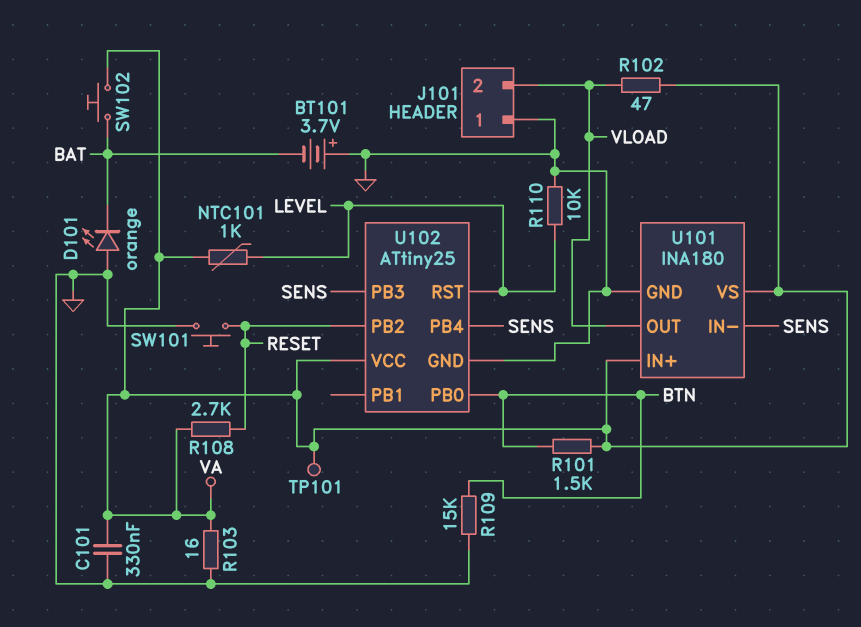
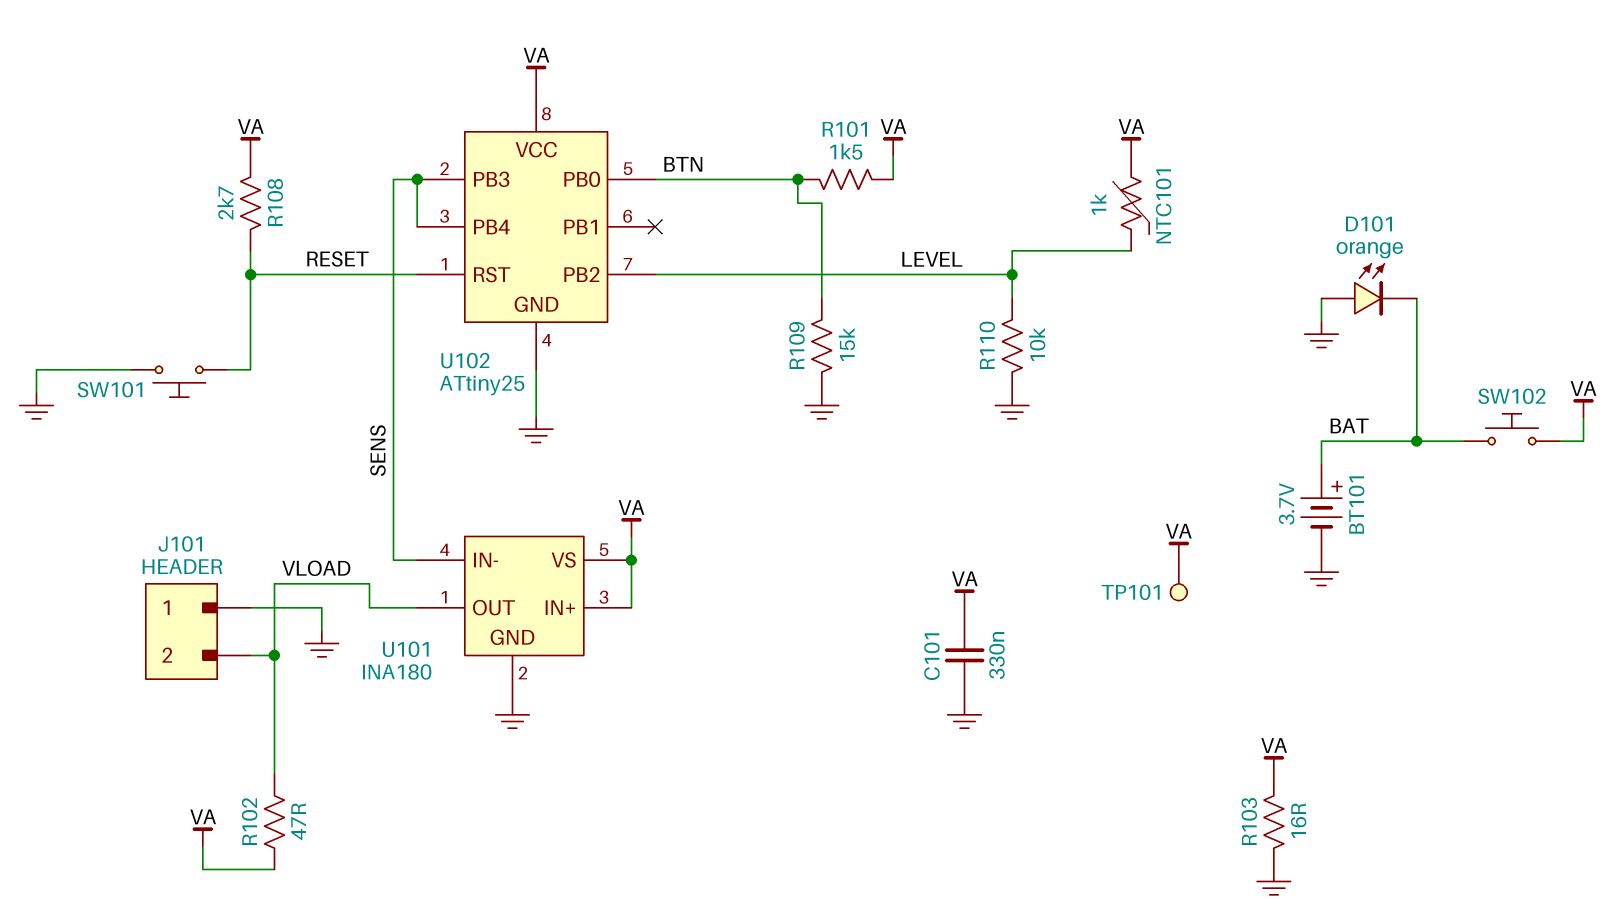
BT101: 3.7V (plus GND, minus BAT) -> 3.7V (plus BAT, minus GND)
U102 pin PB2: RESET -> LEVEL
U102 pin RST: LEVEL -> RESET

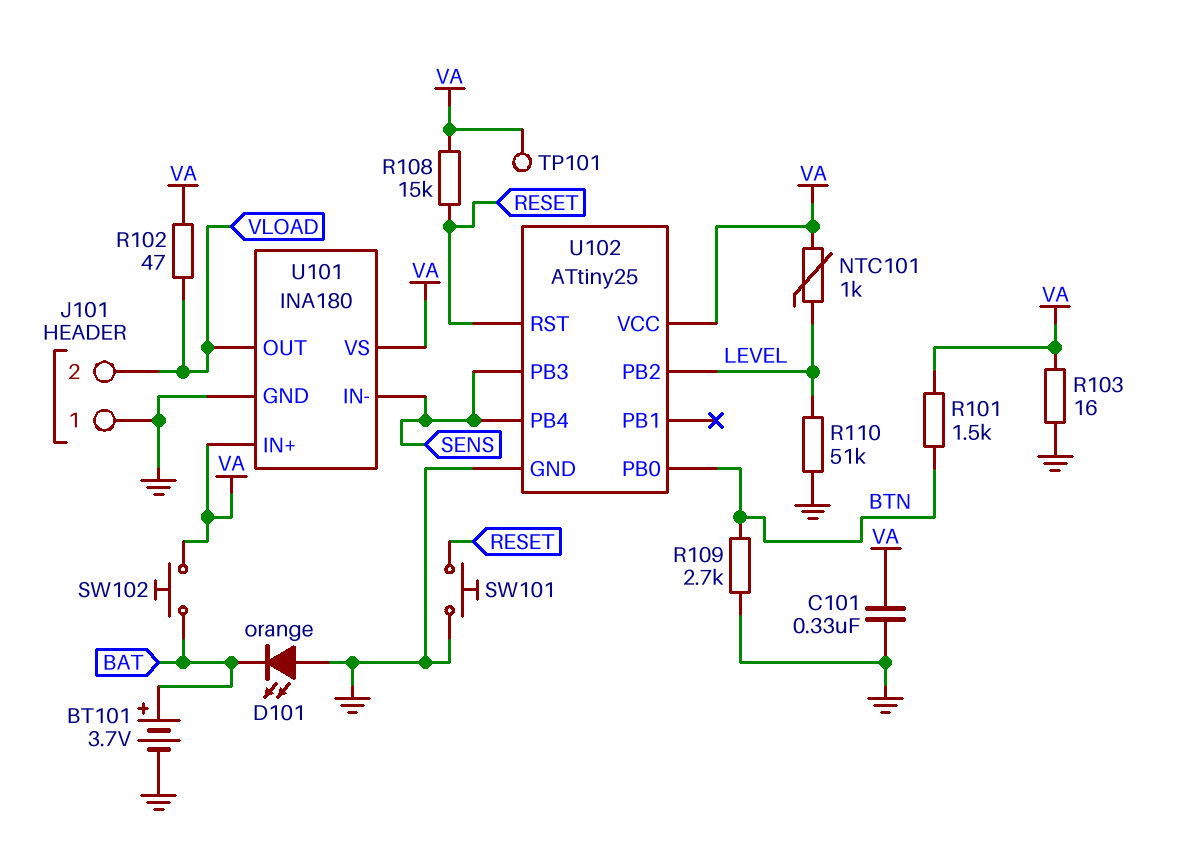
R108: 2.7k (RESET, VA) -> 15k (RESET, VA)
R109: 15k (BTN, GND) -> 2.7k (BTN, GND)
R110: 10k (GND, LEVEL) -> 51k (GND, LEVEL)

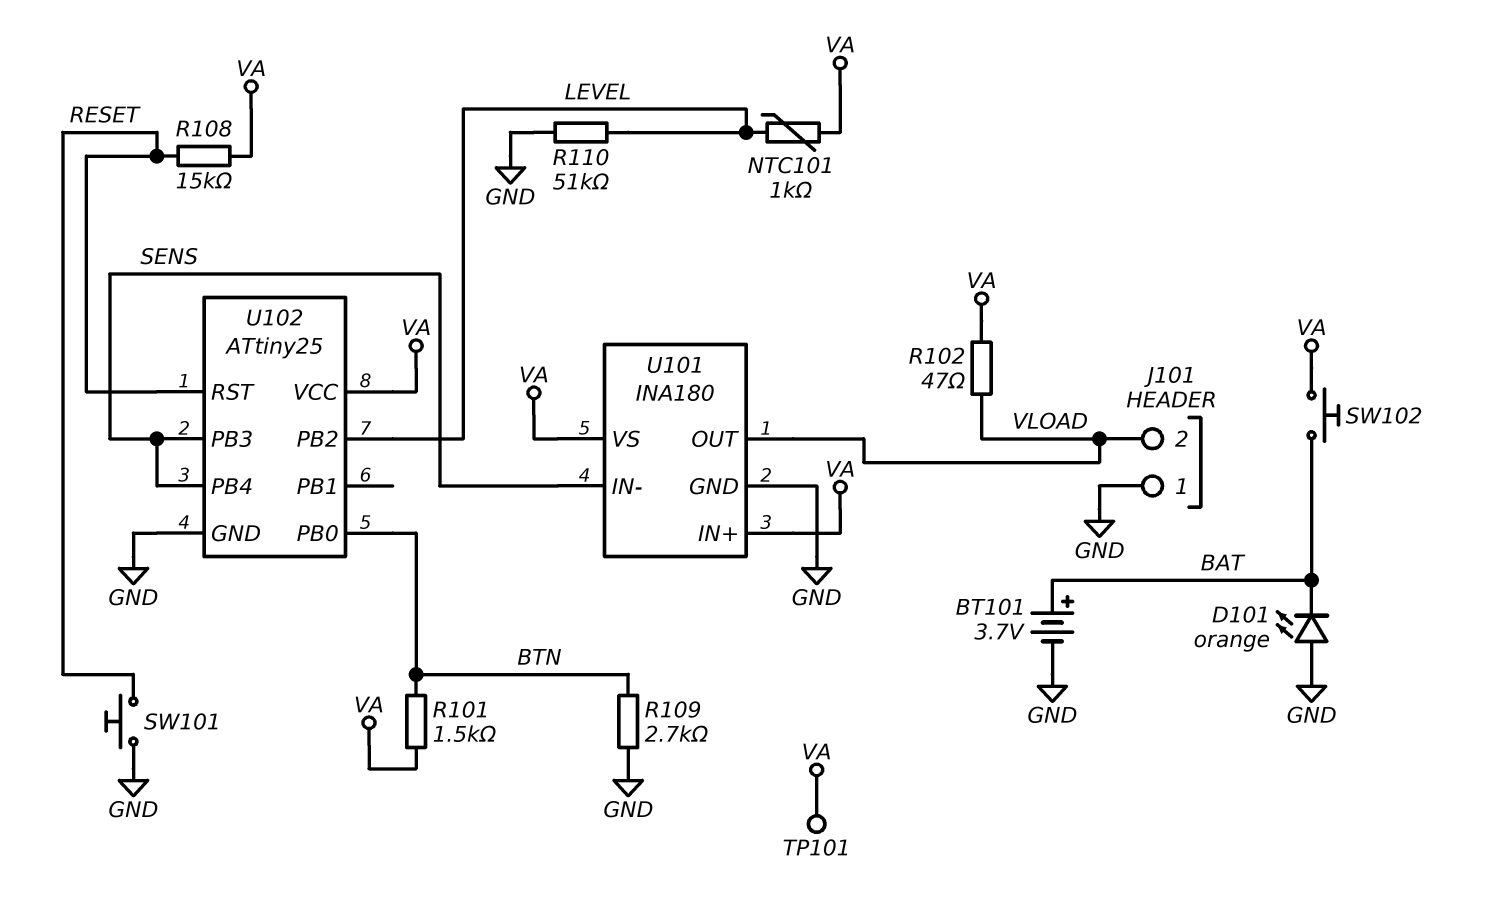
C101: 330nF (GND, VA) -> none
R103: 16 (GND, VA) -> none

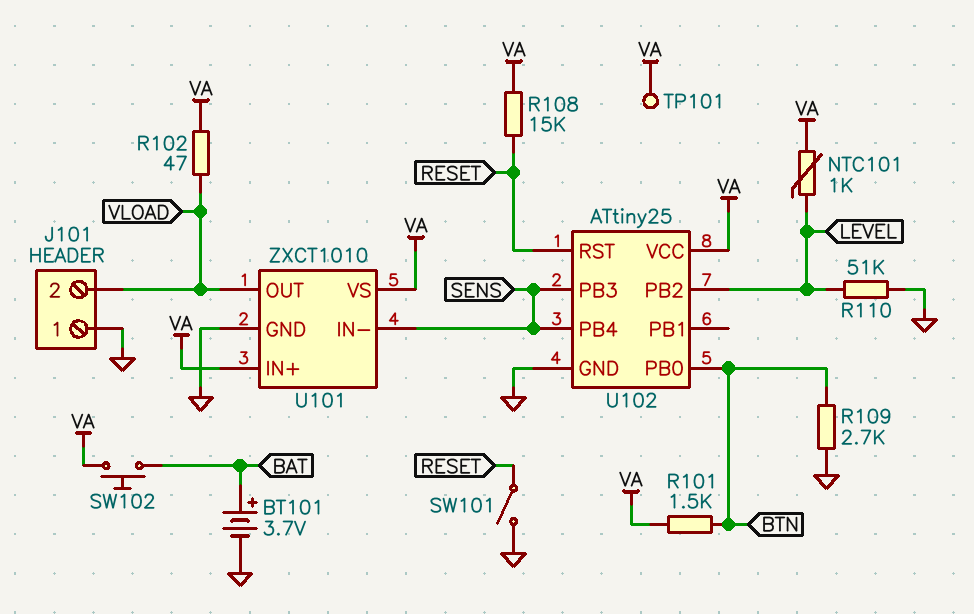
D101: LED orange (A GND, K BAT) -> none
SW101: button (GND, RESET) -> switch (GND, RESET)
U101: INA180 -> ZXCT1010

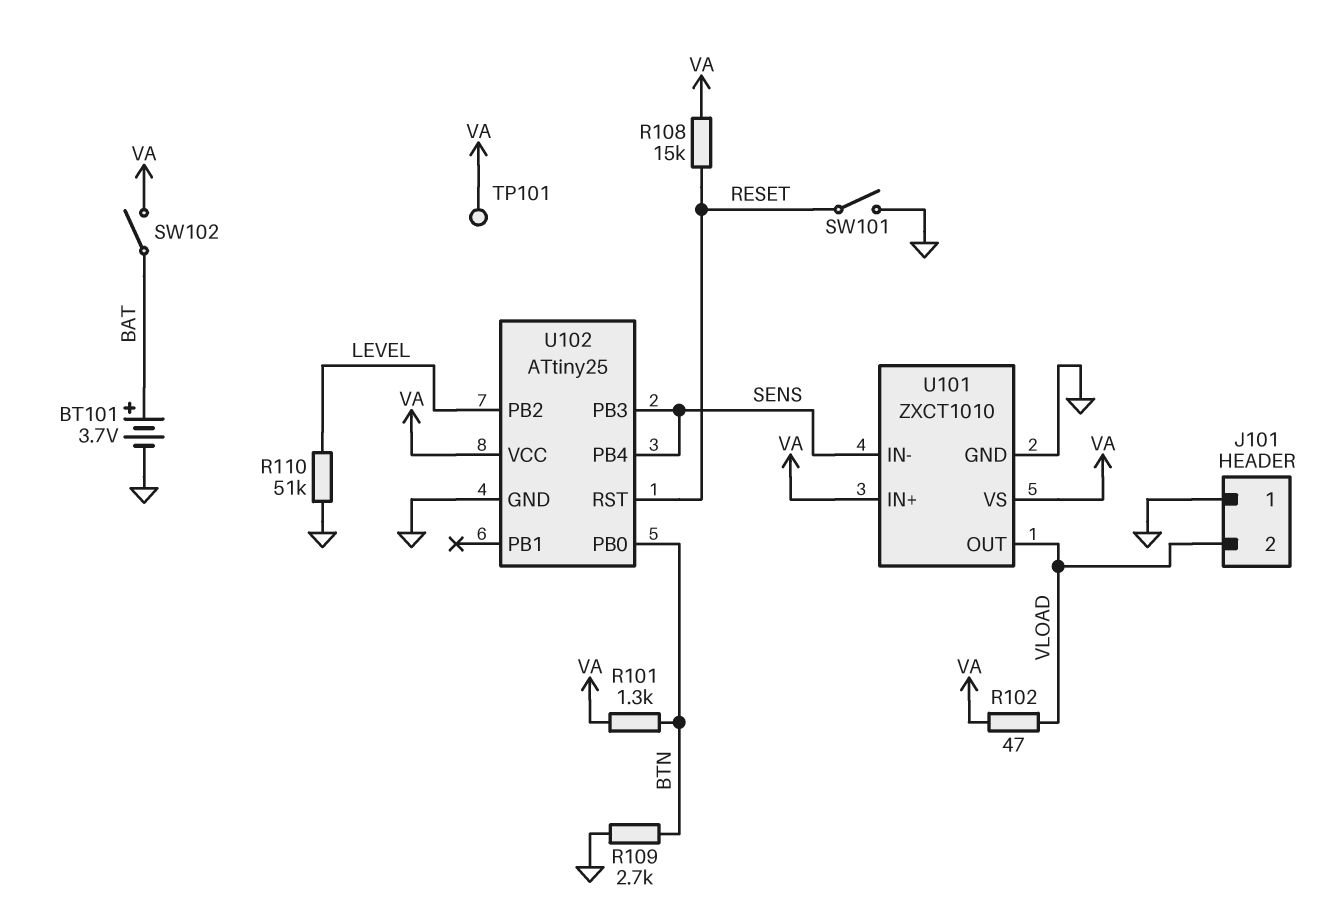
NTC101: 1k (LEVEL, VA) -> none
R101: 1.5k (BTN, VA) -> 1.3k (BTN, VA)
SW102: button (BAT, VA) -> switch (BAT, VA)

